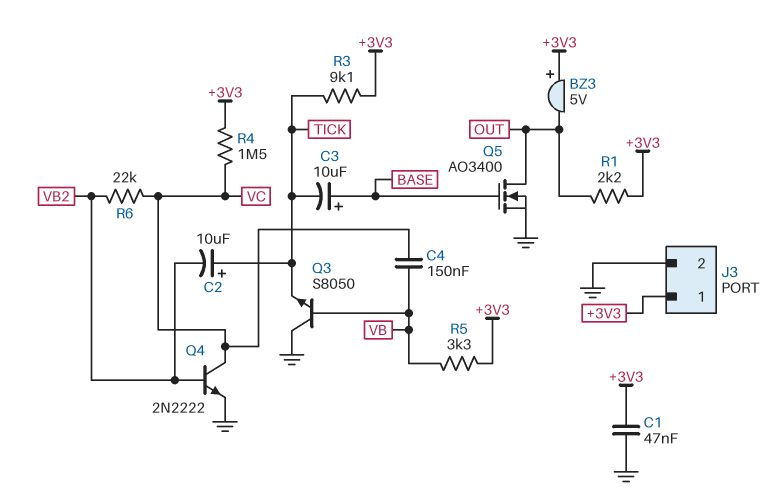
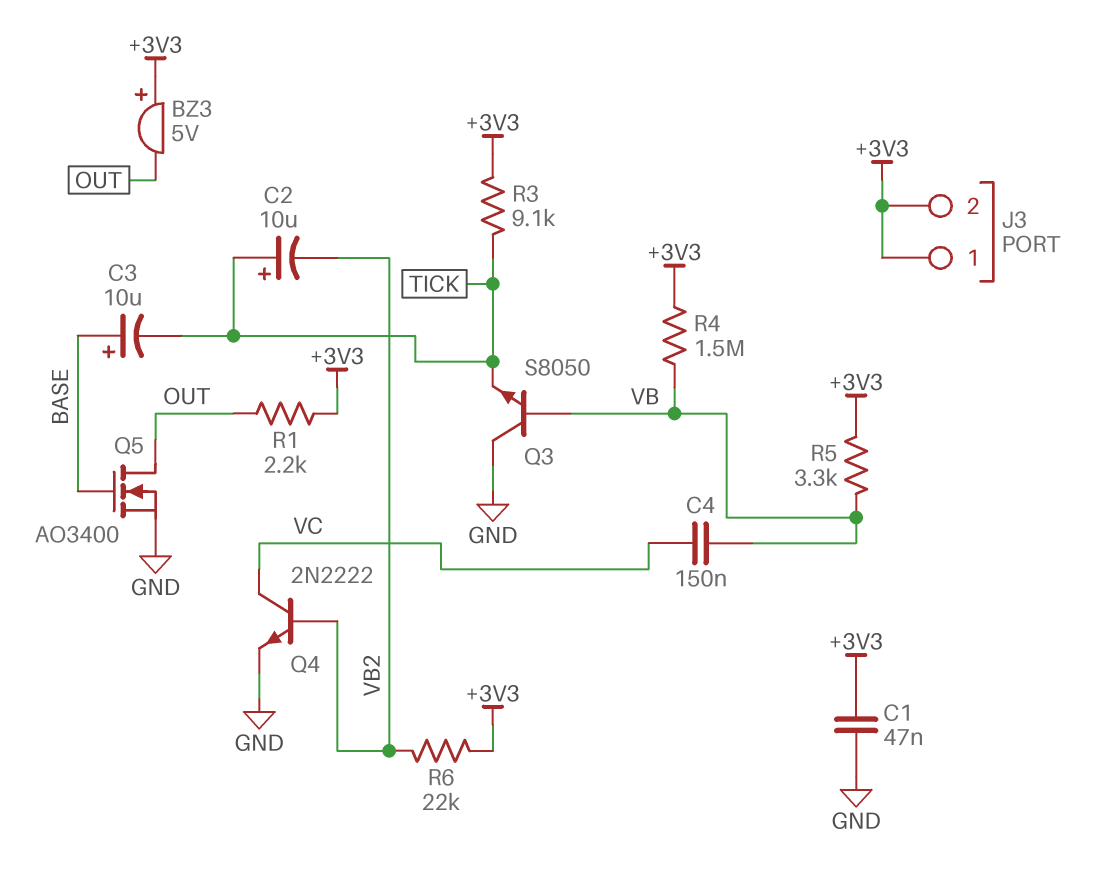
J3 pin 2: GND -> +3V3
R4: 1.5M (+3V3, VC) -> 1.5M (+3V3, VB)
R6: 22k (VB2, VC) -> 22k (+3V3, VB2)

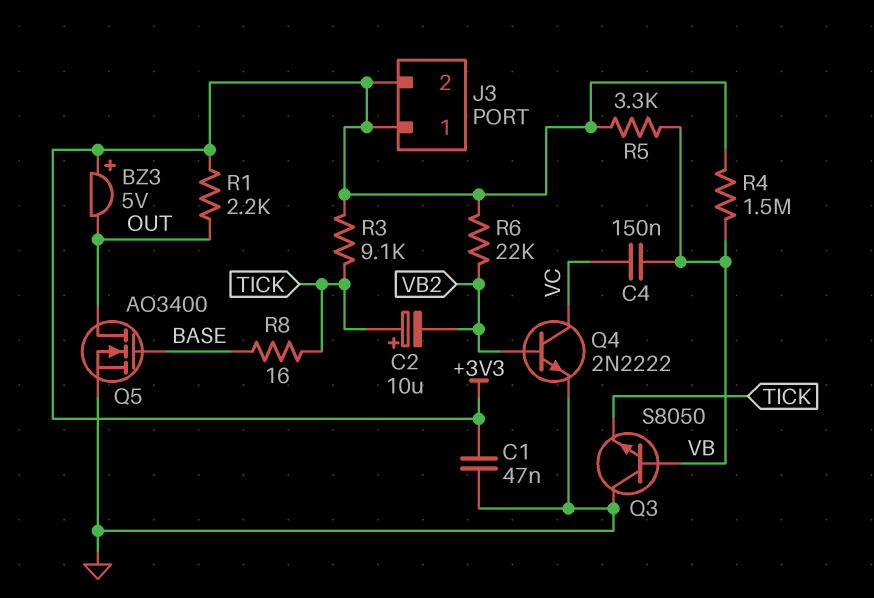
C3: 10uF (plus BASE, minus TICK) -> none
R8: none -> 16 (BASE, TICK)

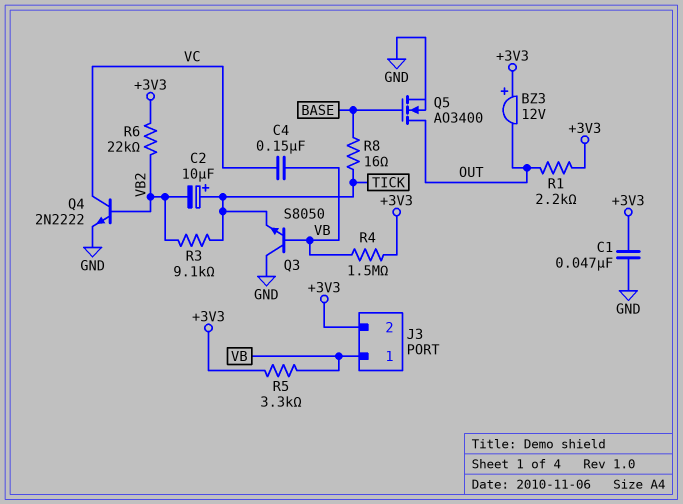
BZ3: buzzer 5V (plus +3V3, minus OUT) -> buzzer 12V (plus +3V3, minus OUT)
J3 pin 1: +3V3 -> VB
R3: 9.1k (+3V3, TICK) -> 9.1k (TICK, VB2)

